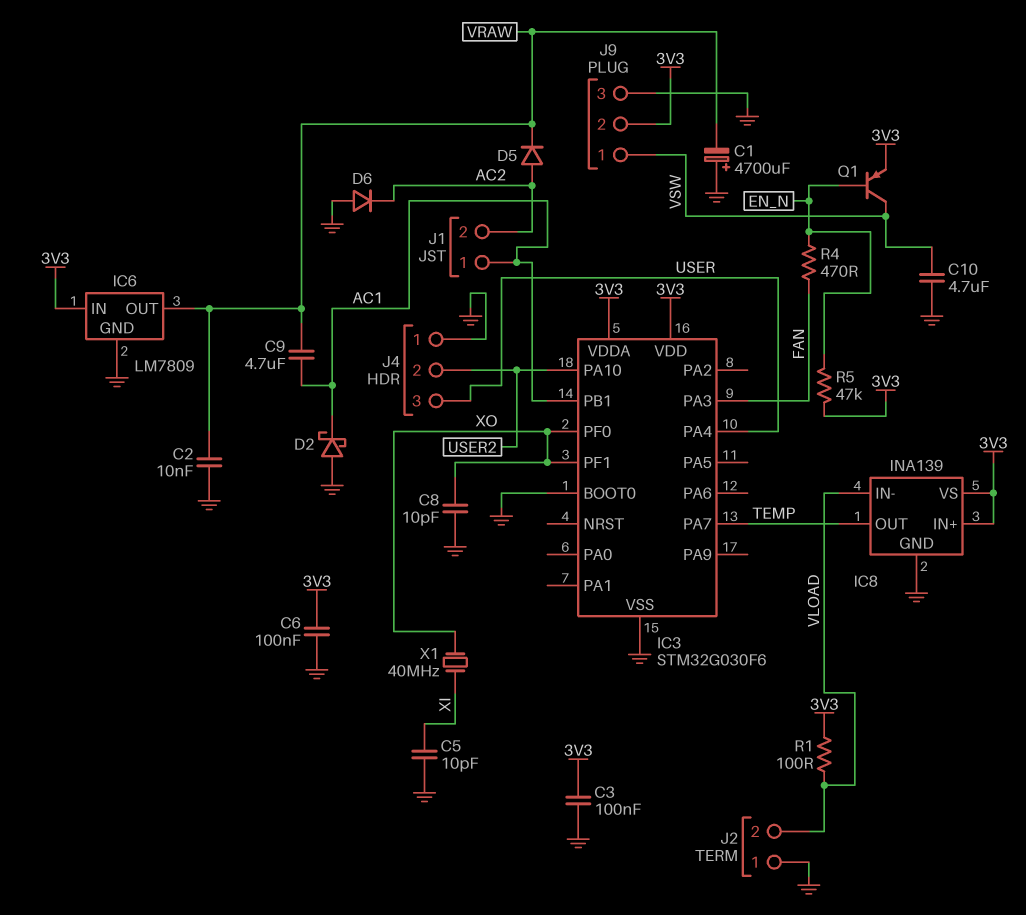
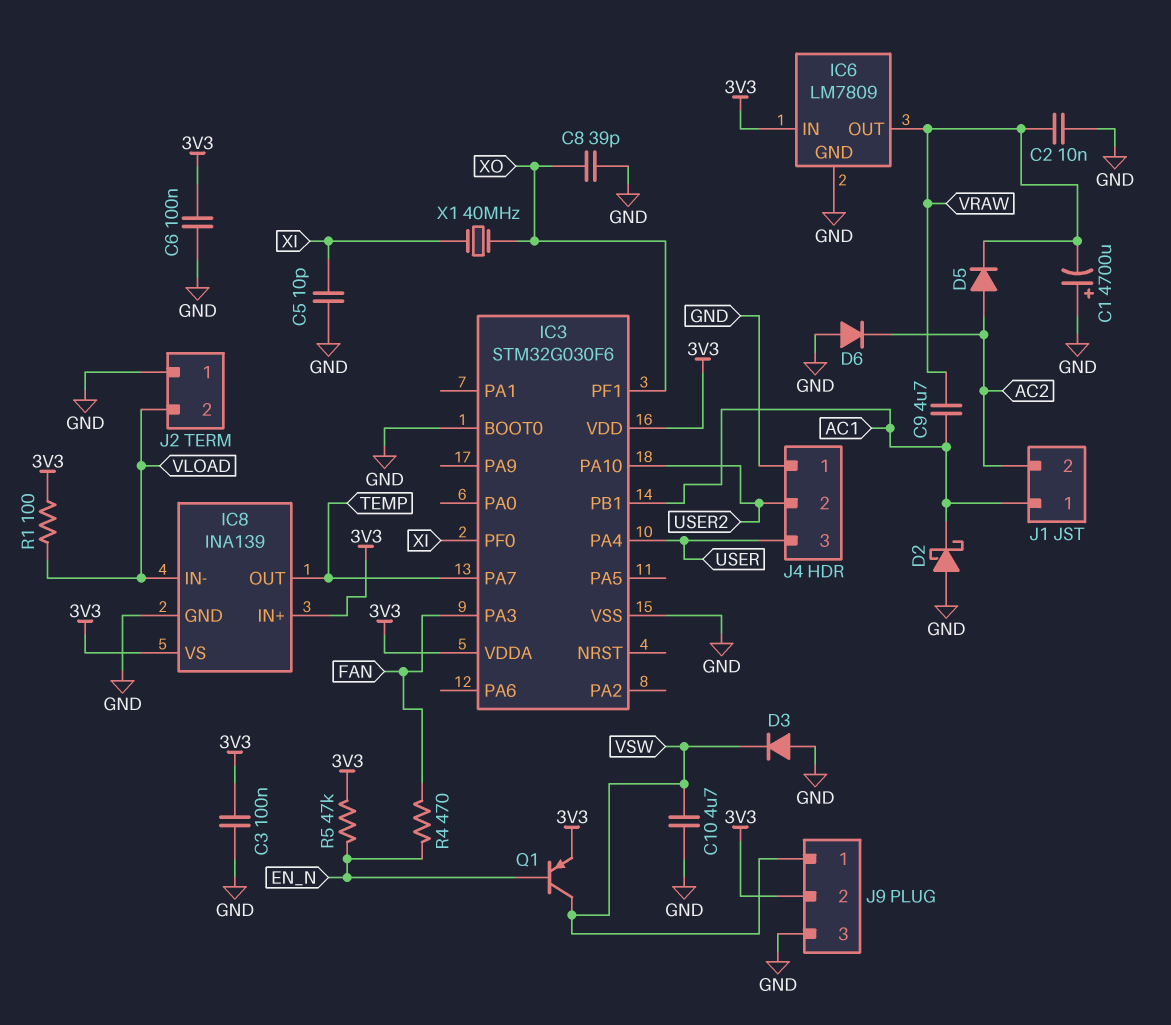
C8: 10pF (GND, XO) -> 39pF (GND, XO)
D3: none -> diode (A GND, K VSW)
IC3 pin PF0: XO -> XI

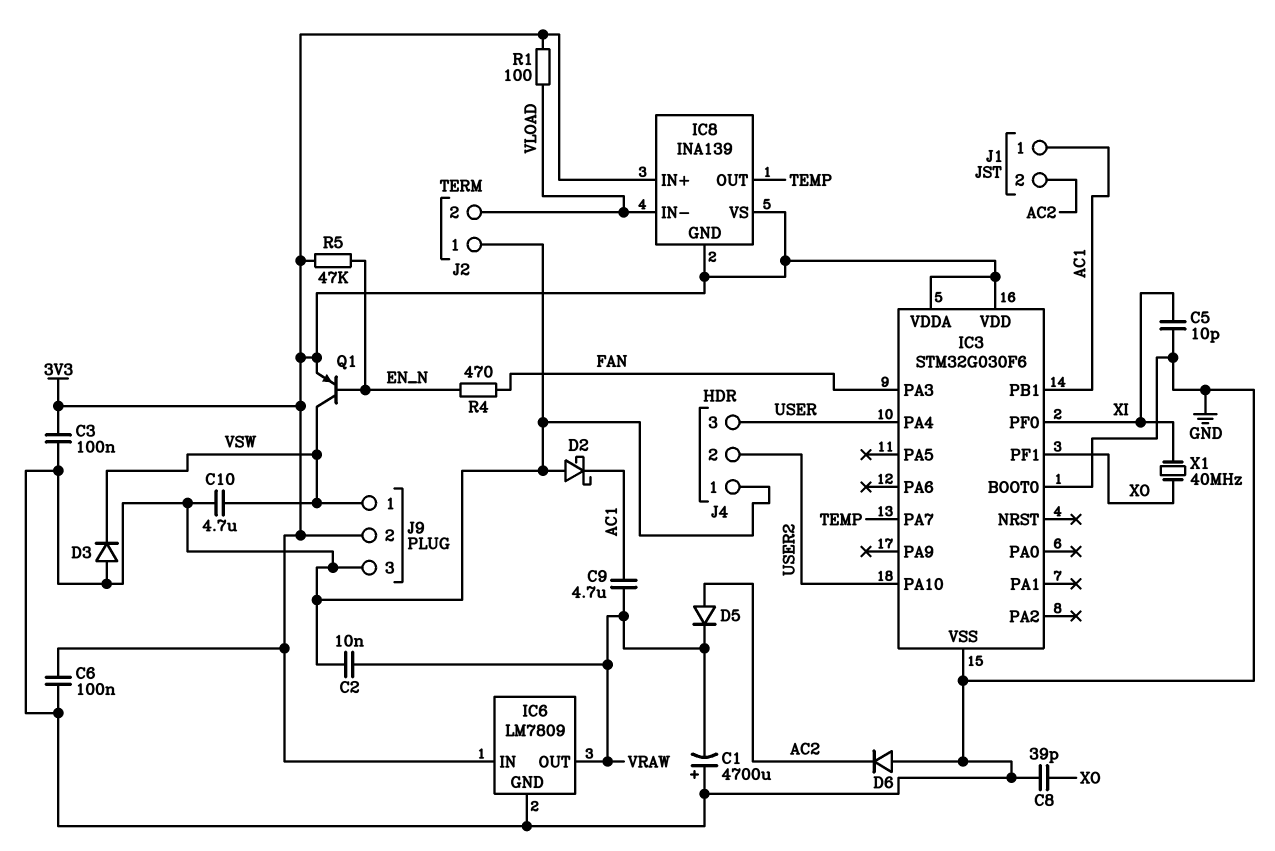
IC8 pin GND: GND -> 3V3

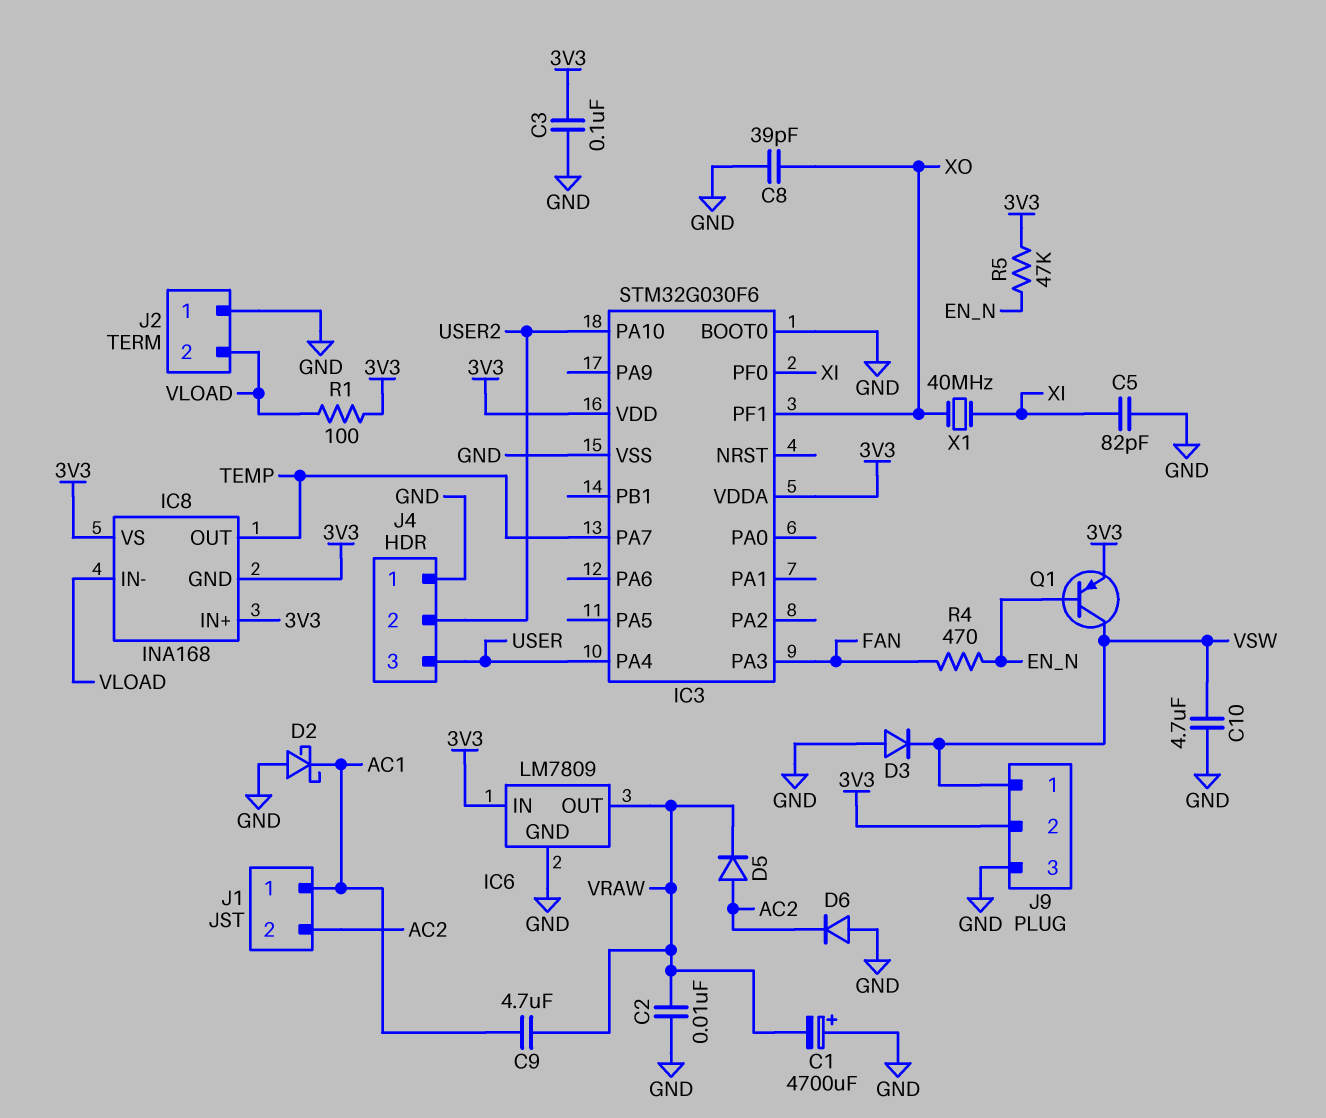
C5: 10pF (GND, XI) -> 82pF (GND, XI)
C6: 100nF (3V3, GND) -> none
IC3 pin PB1: AC1 -> none
IC8: INA139 -> INA168

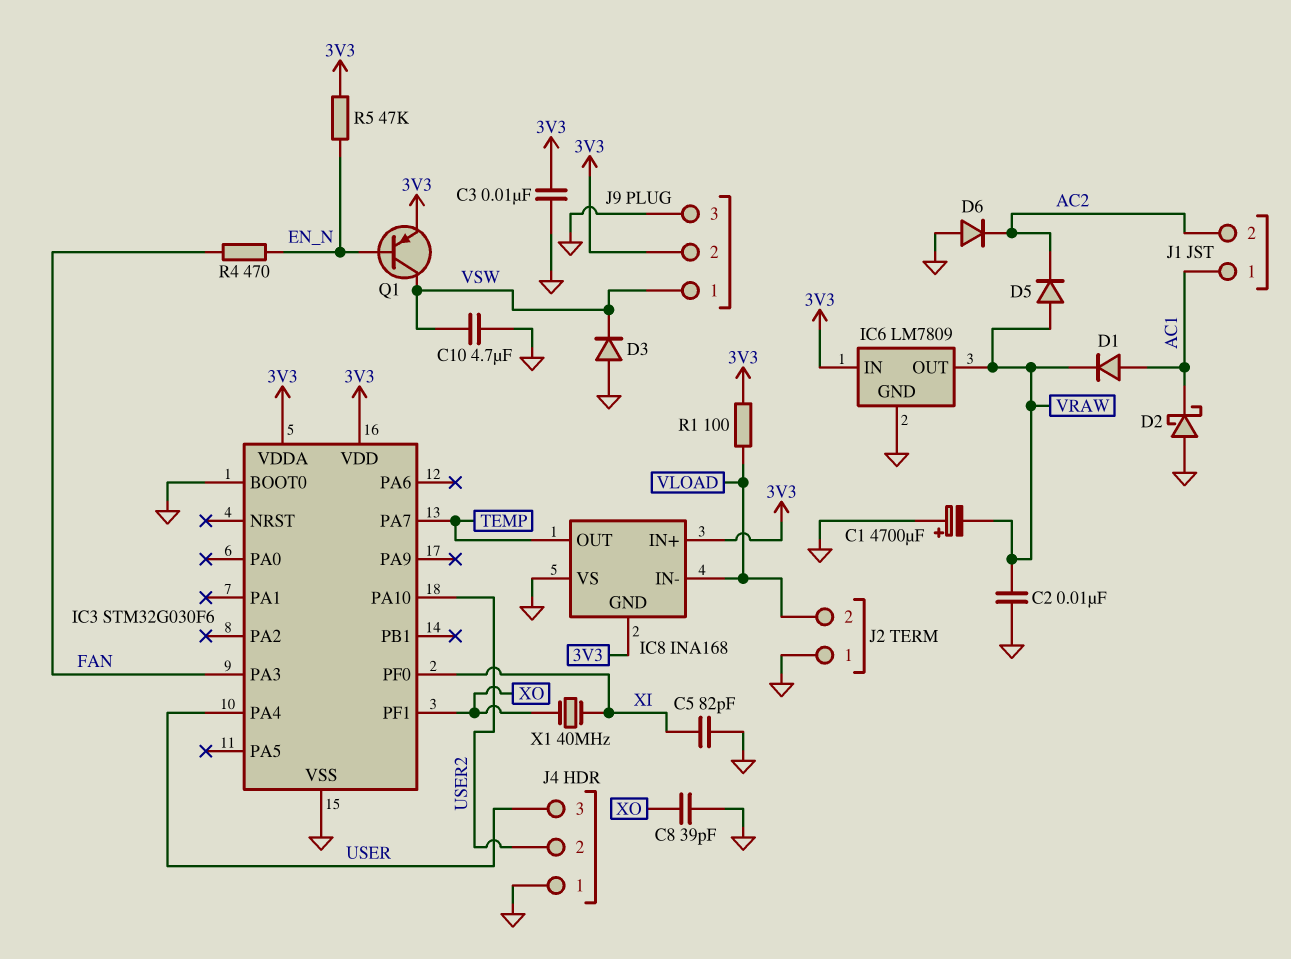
C3: 100nF (3V3, GND) -> 10nF (3V3, GND)
C9: 4.7uF (AC1, VRAW) -> none
D1: none -> diode (A AC1, K VRAW)
D5: diode (A AC2, K VRAW) -> diode (A VRAW, K AC2)
IC8 pin VS: 3V3 -> GND

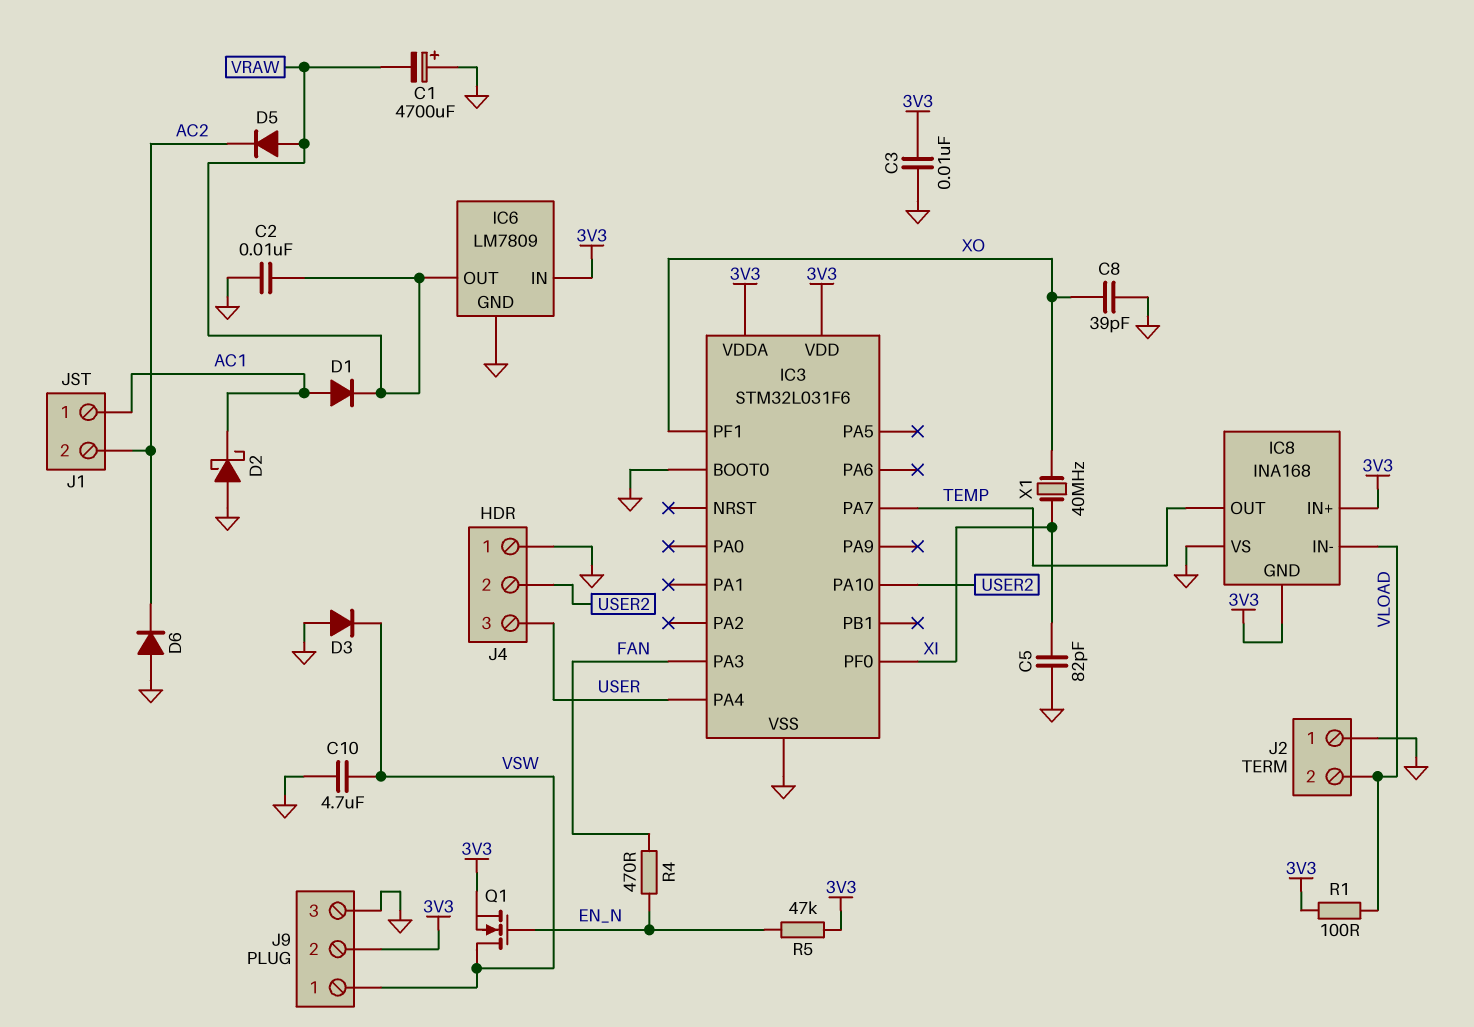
IC3: STM32G030F6 -> STM32L031F6
Q1: PNP (B EN_N, C VSW, E 3V3) -> NMOS (G EN_N, D VSW, S 3V3)

